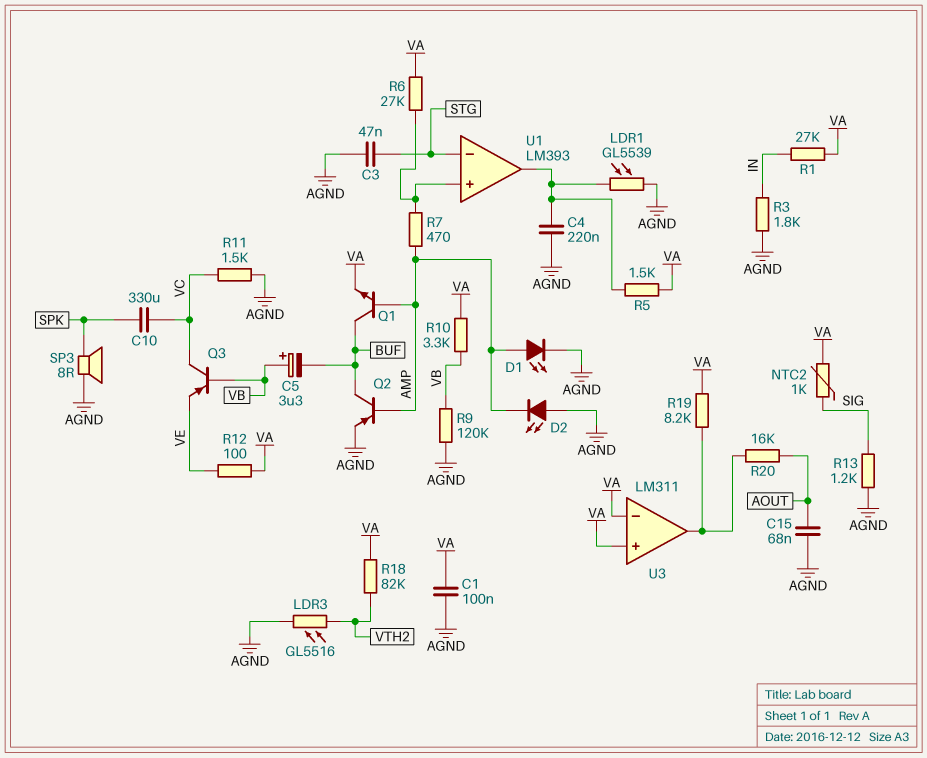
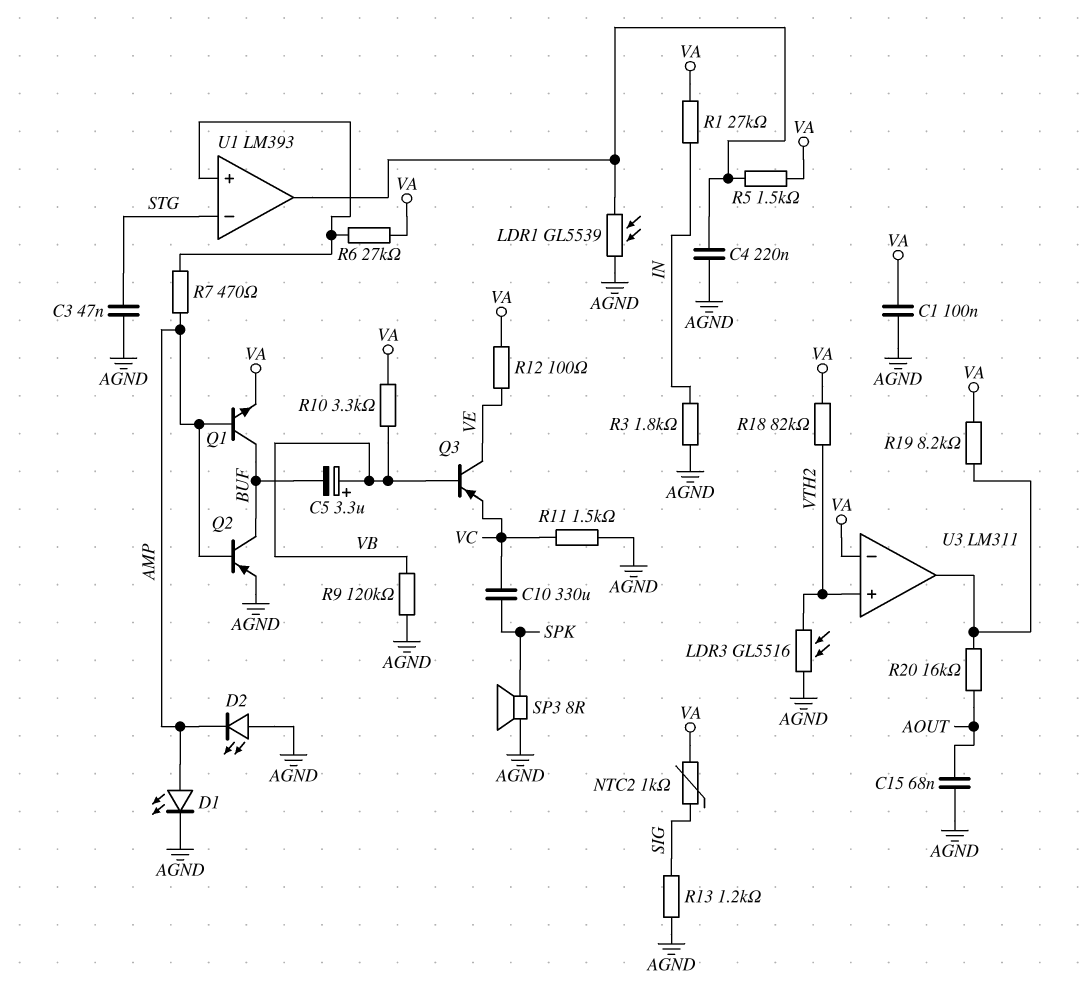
Q3: PNP (B VB, C VC, E VE) -> PNP (B VB, C VE, E VC)
U3 pin in+: VA -> VTH2

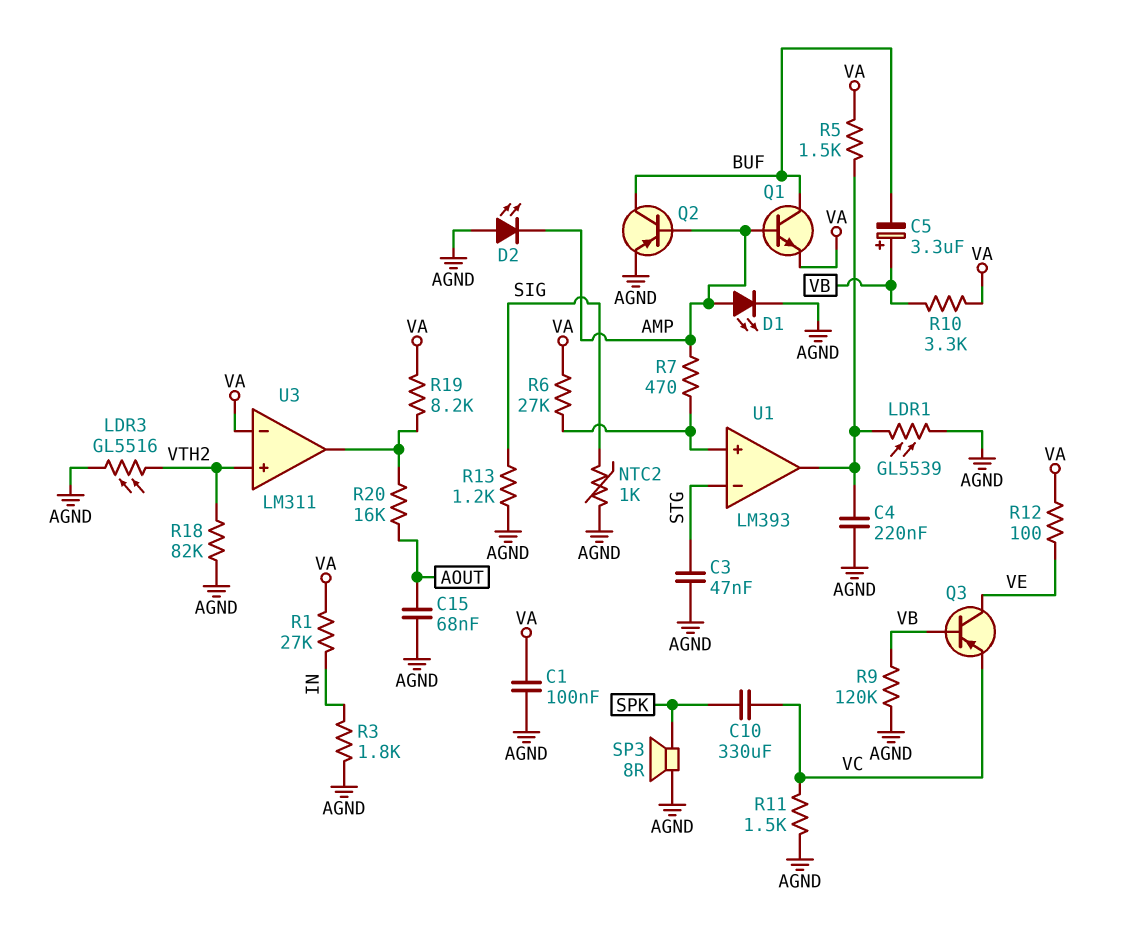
NTC2: 1k (SIG, VA) -> 1k (AGND, SIG)
R18: 82k (VA, VTH2) -> 82k (AGND, VTH2)

